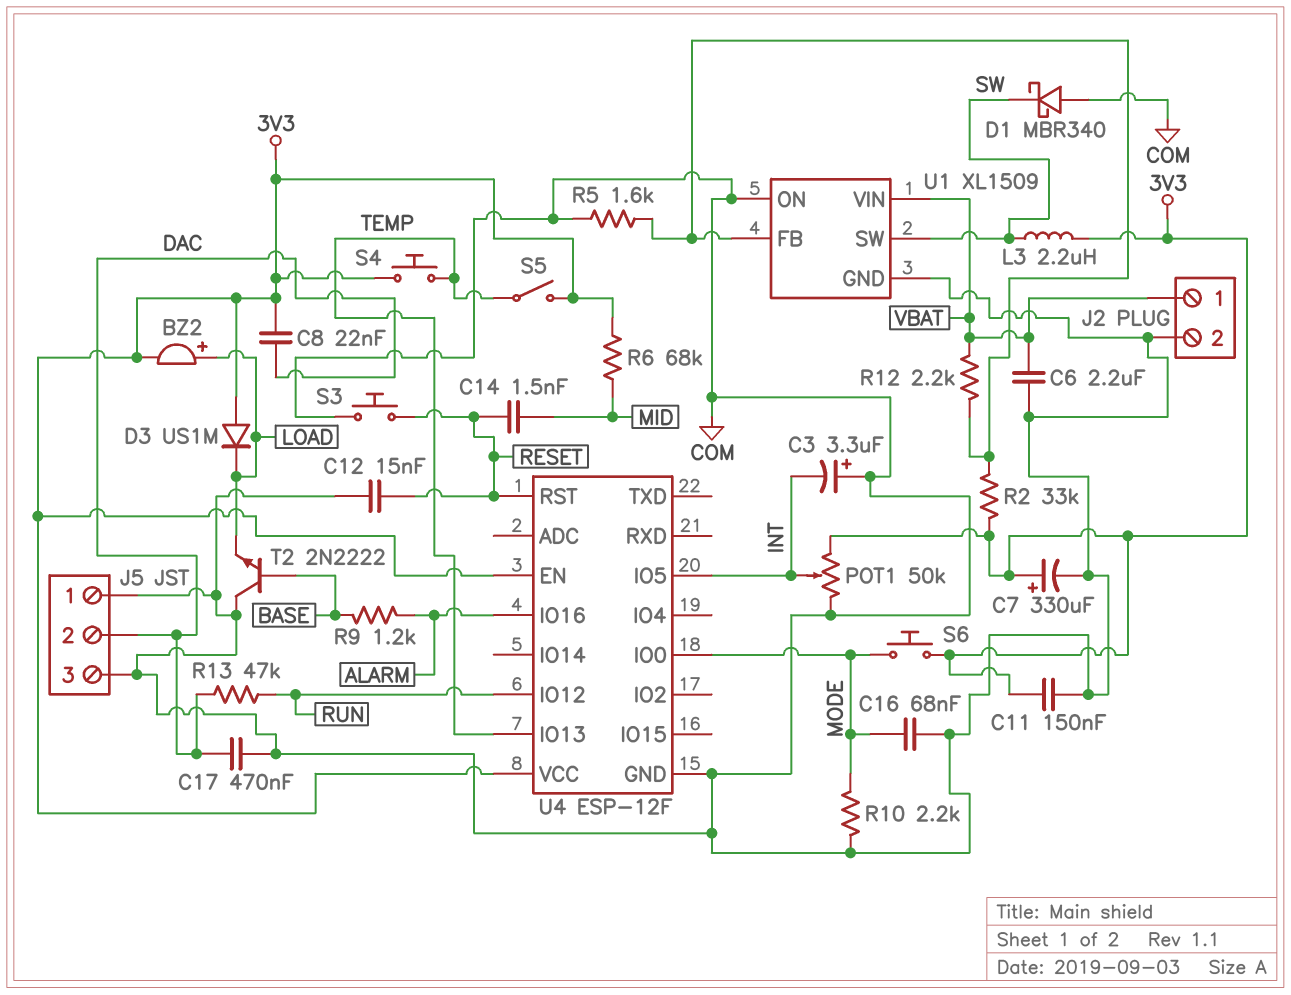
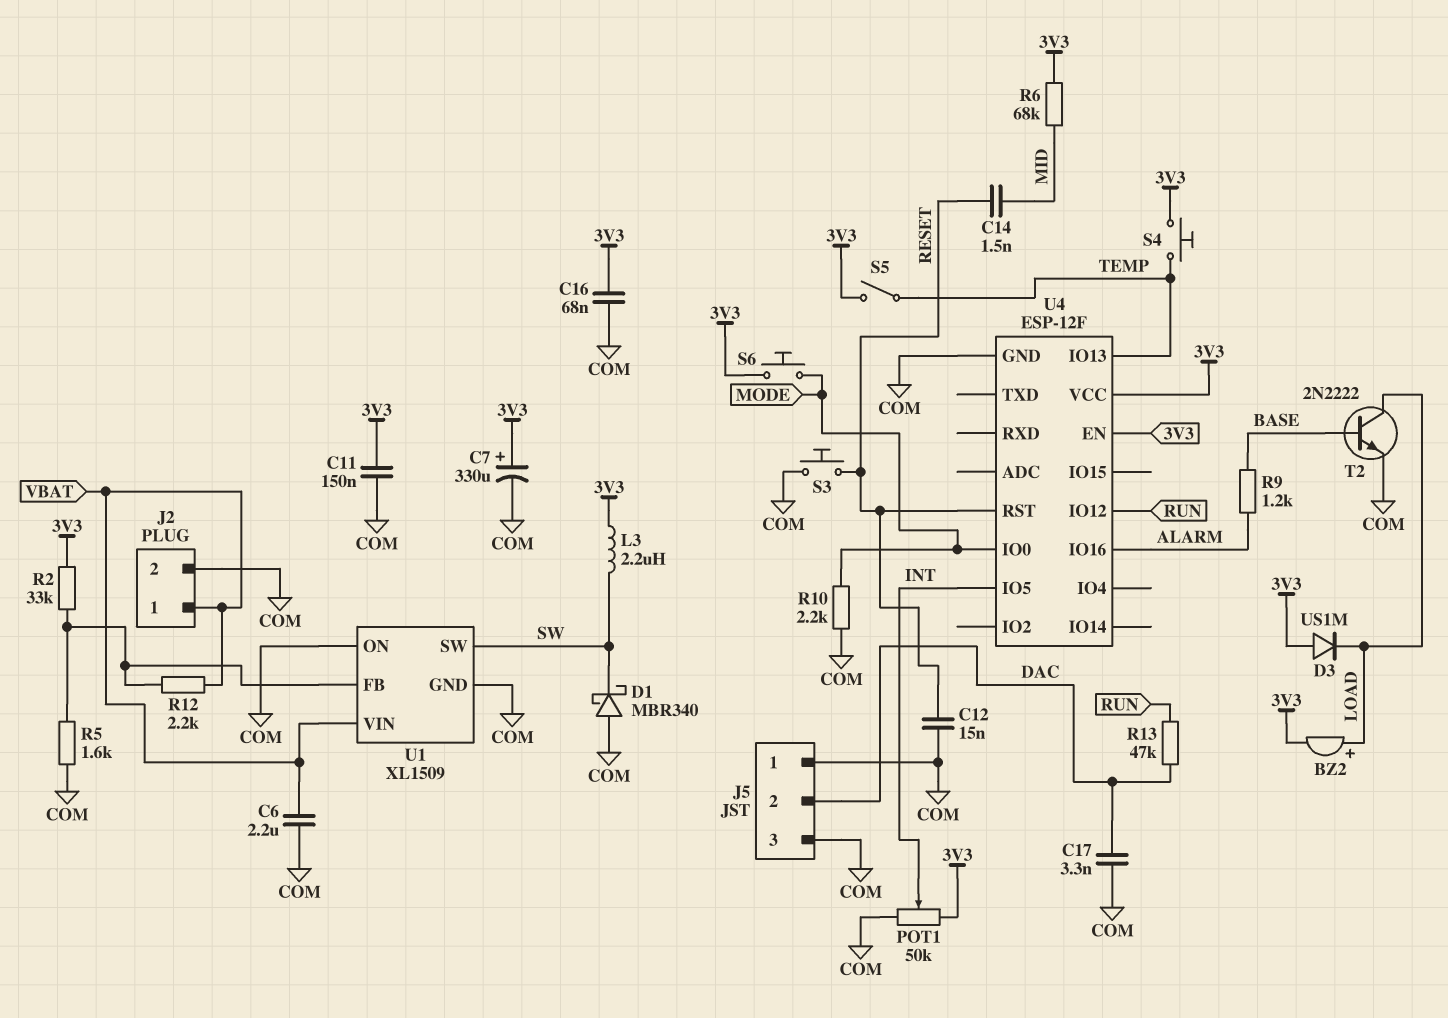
C3: 3.3uF (plus COM, minus INT) -> none
C8: 22nF (3V3, DAC) -> none
C16: 68nF (COM, MODE) -> 68nF (3V3, COM)
C17: 470nF (COM, DAC) -> 3.3nF (COM, DAC)
T2: NPN 2N2222 (B BASE, C COM, E LOAD) -> NPN 2N2222 (B BASE, C LOAD, E COM)

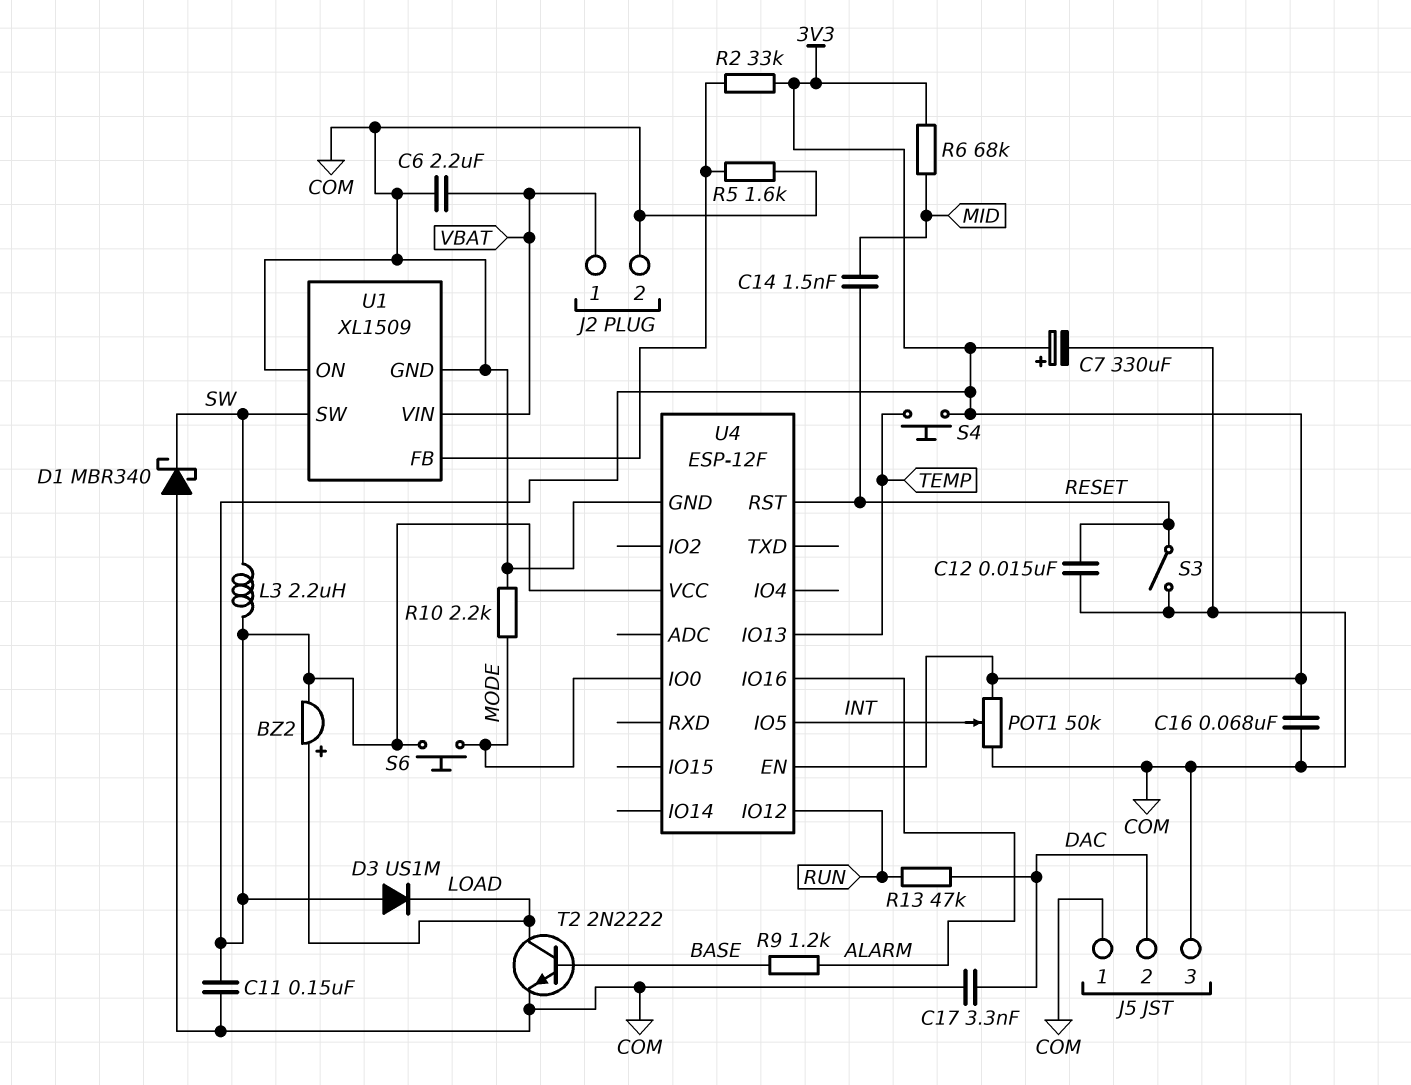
R12: 2.2k (U1/FB, VBAT) -> none
S3: button (COM, RESET) -> switch (COM, RESET)
S5: switch (3V3, TEMP) -> none

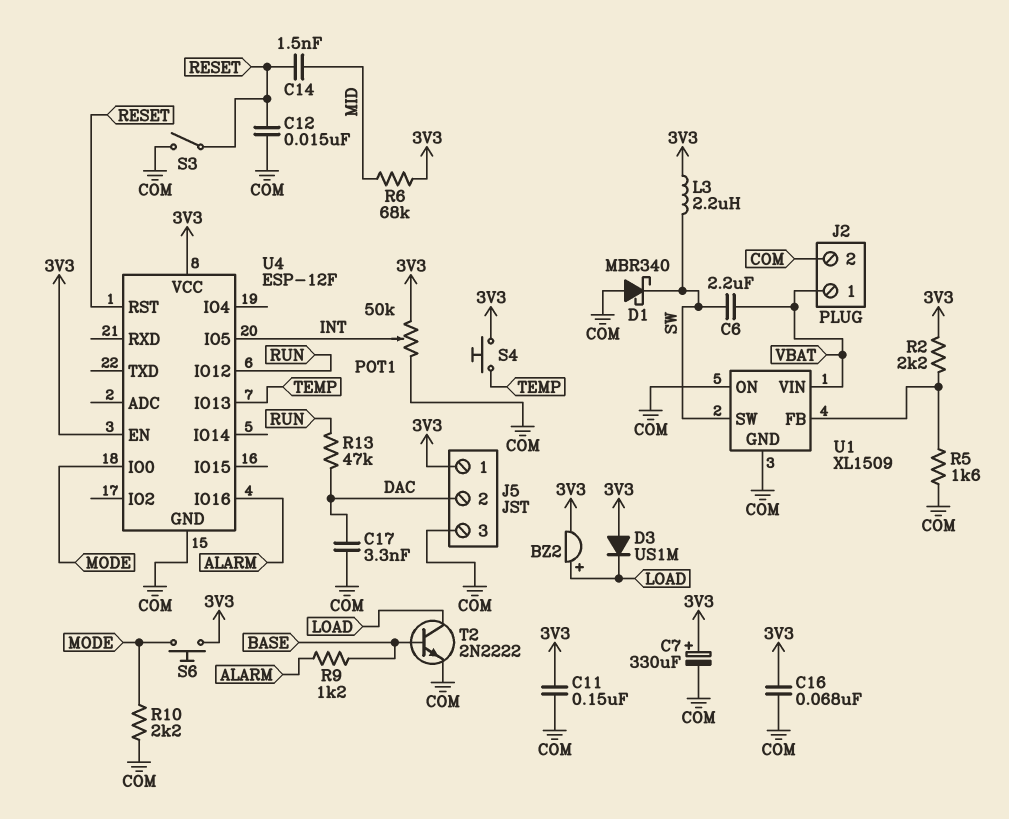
C6: 2.2uF (COM, VBAT) -> 2.2uF (SW, VBAT)
J5 pin 1: COM -> 3V3
R2: 33k (3V3, U1/FB) -> 2.2k (3V3, U1/FB)

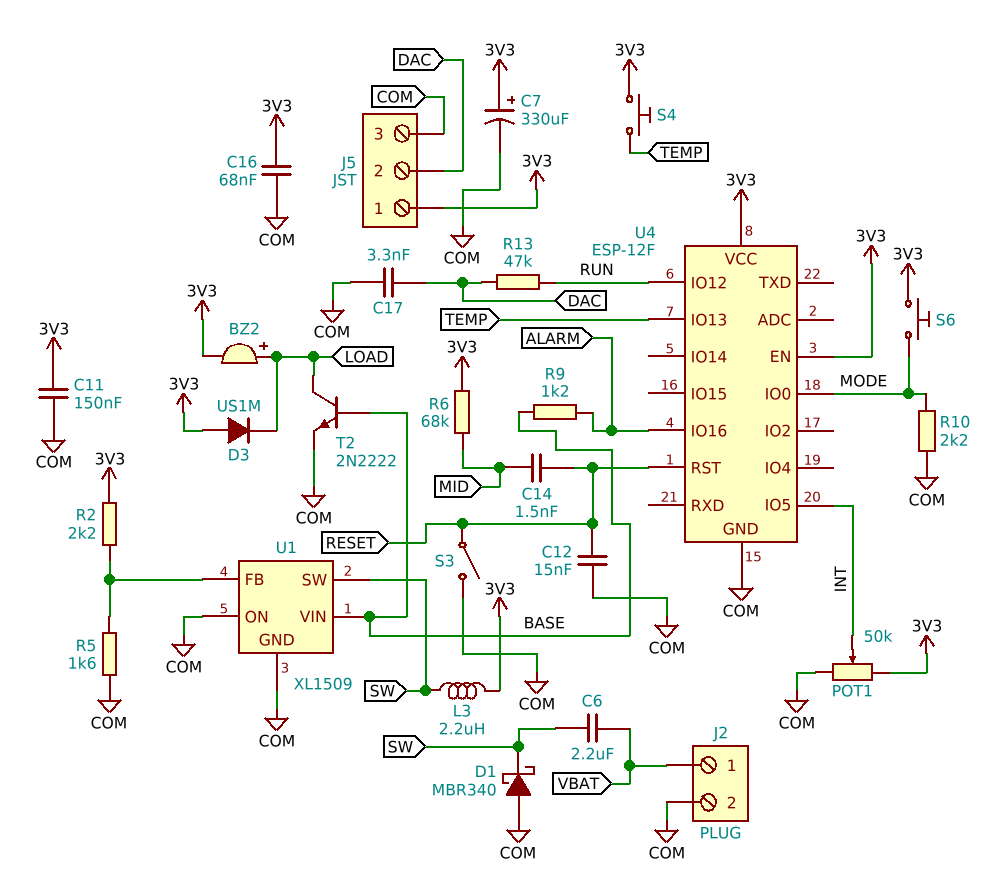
U1 pin VIN: VBAT -> BASE

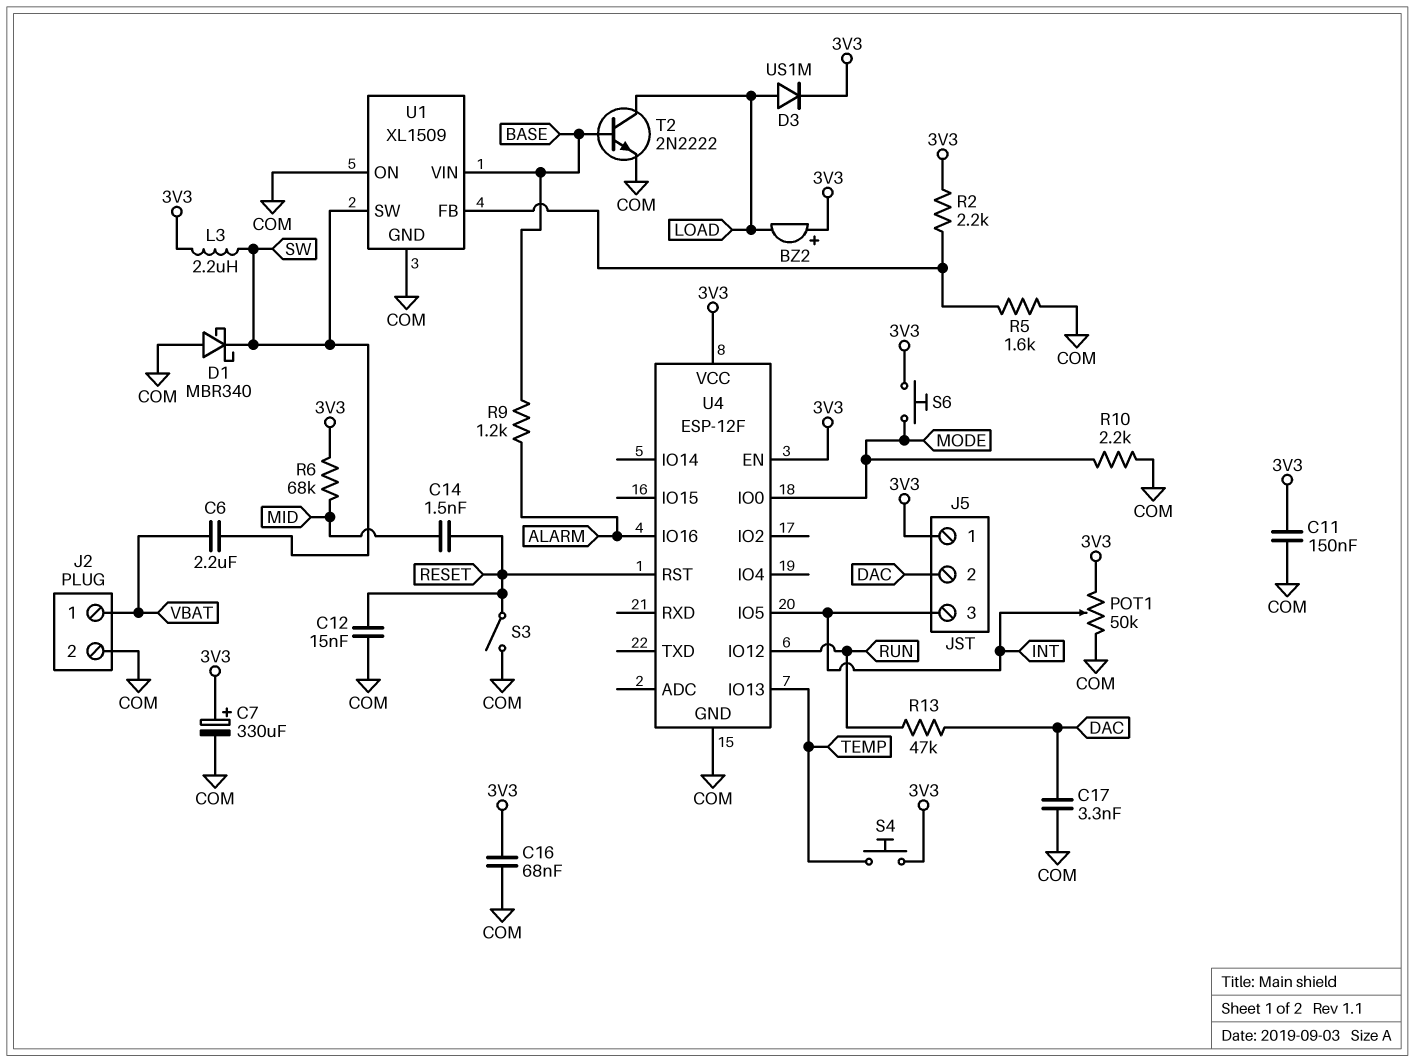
BZ2: buzzer (plus LOAD, minus 3V3) -> buzzer (plus 3V3, minus LOAD)
D3: diode US1M (A 3V3, K LOAD) -> diode US1M (A LOAD, K 3V3)
J5 pin 3: COM -> INT

